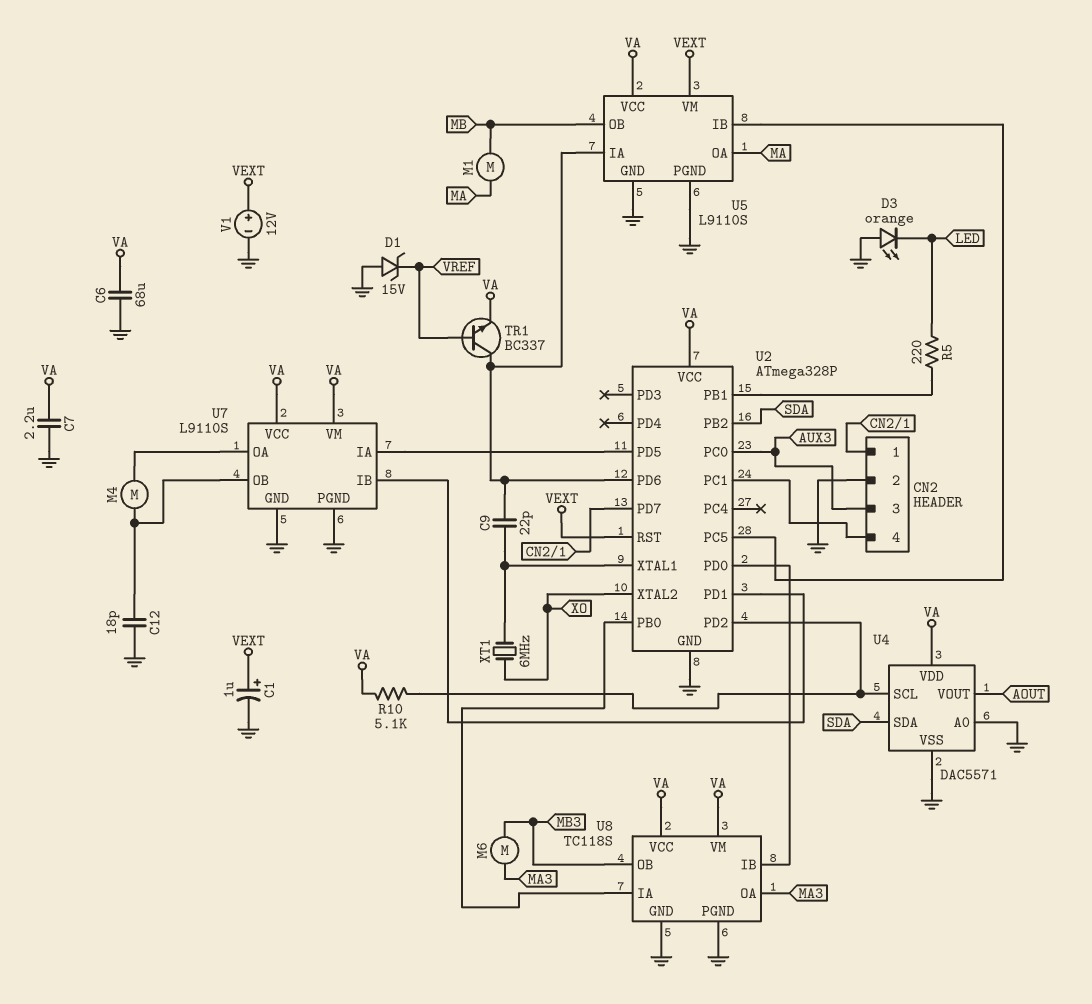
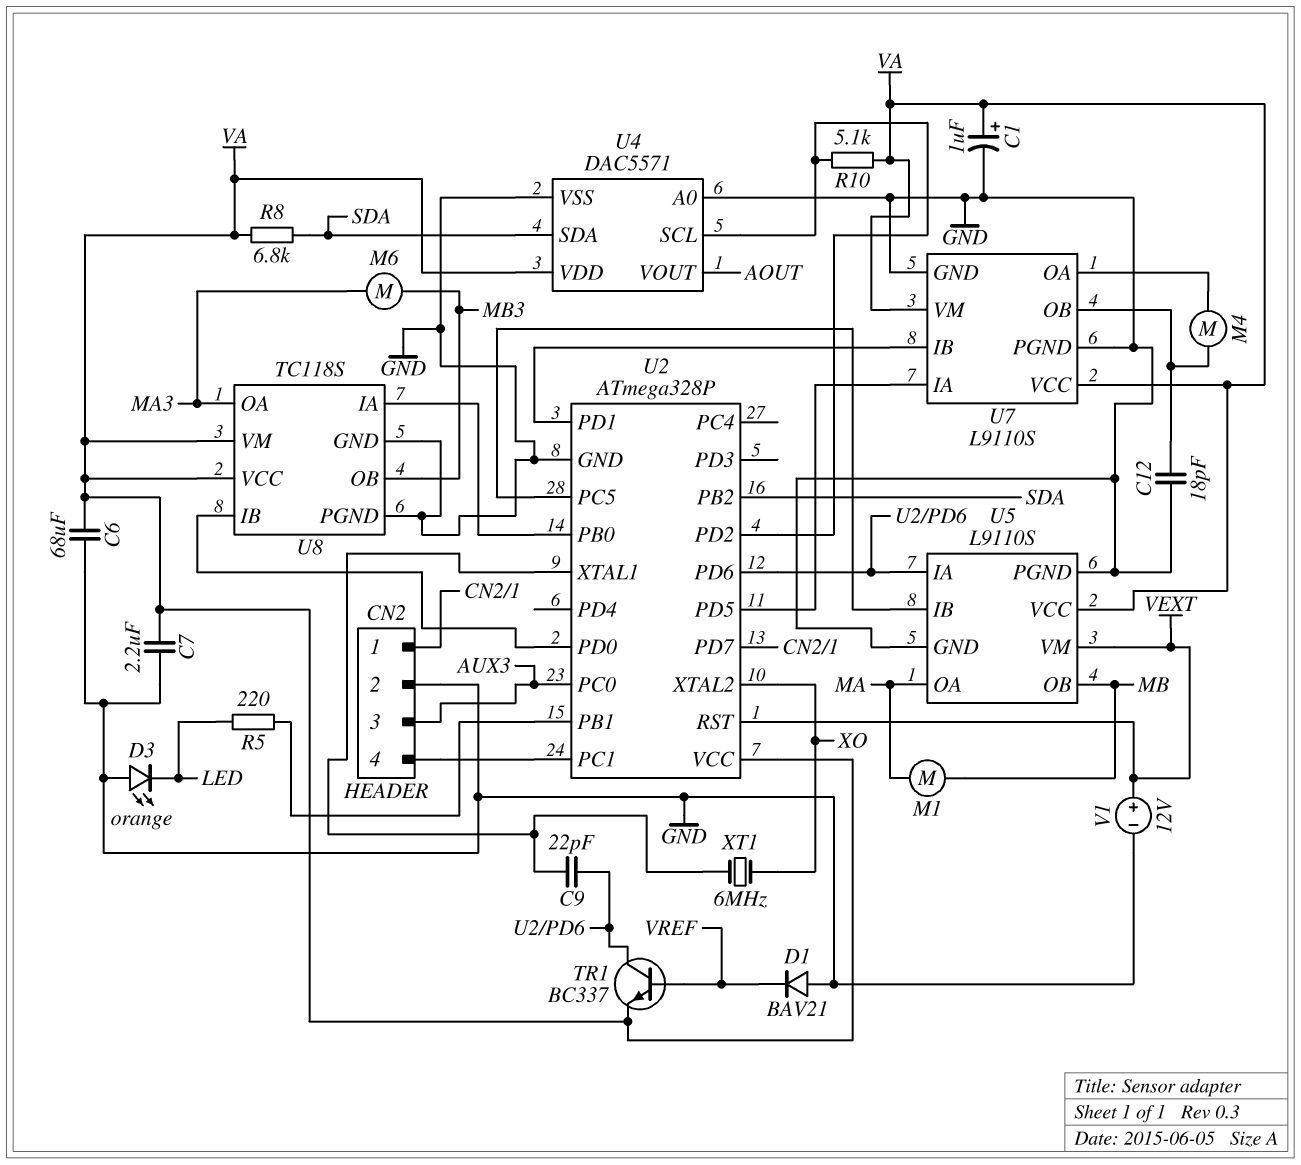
C1: 1uF (plus VEXT, minus GND) -> 1uF (plus VA, minus GND)
D1: zener 15V (A GND, K VREF) -> diode BAV21 (A GND, K VREF)
R8: none -> 6.8k (SDA, VA)

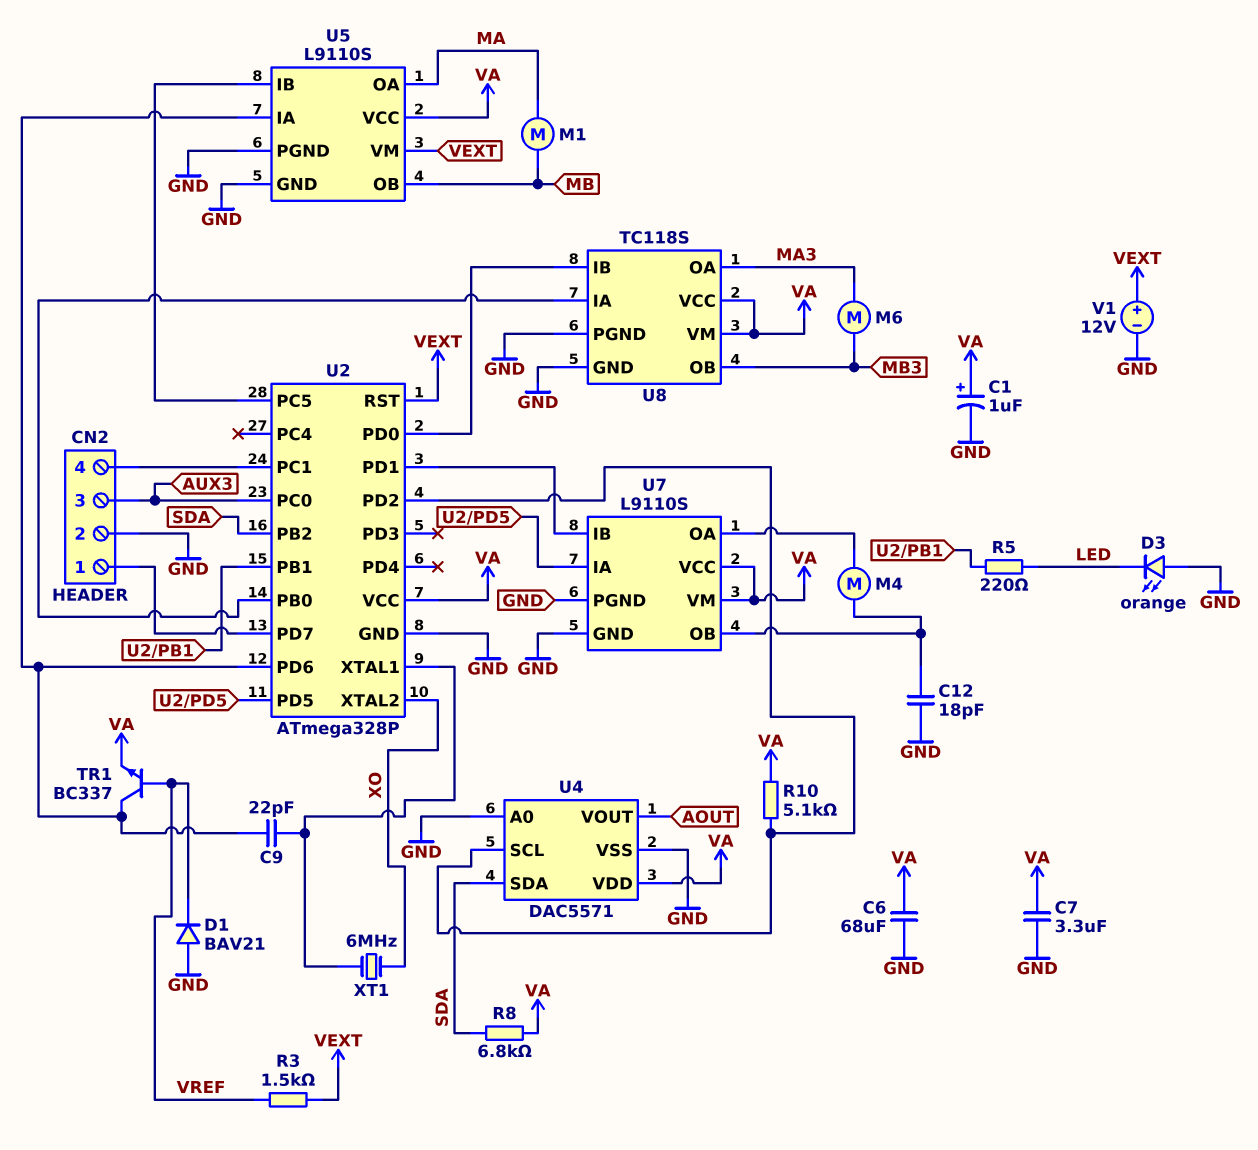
C7: 2.2uF (GND, VA) -> 3.3uF (GND, VA)
R3: none -> 1.5k (VEXT, VREF)

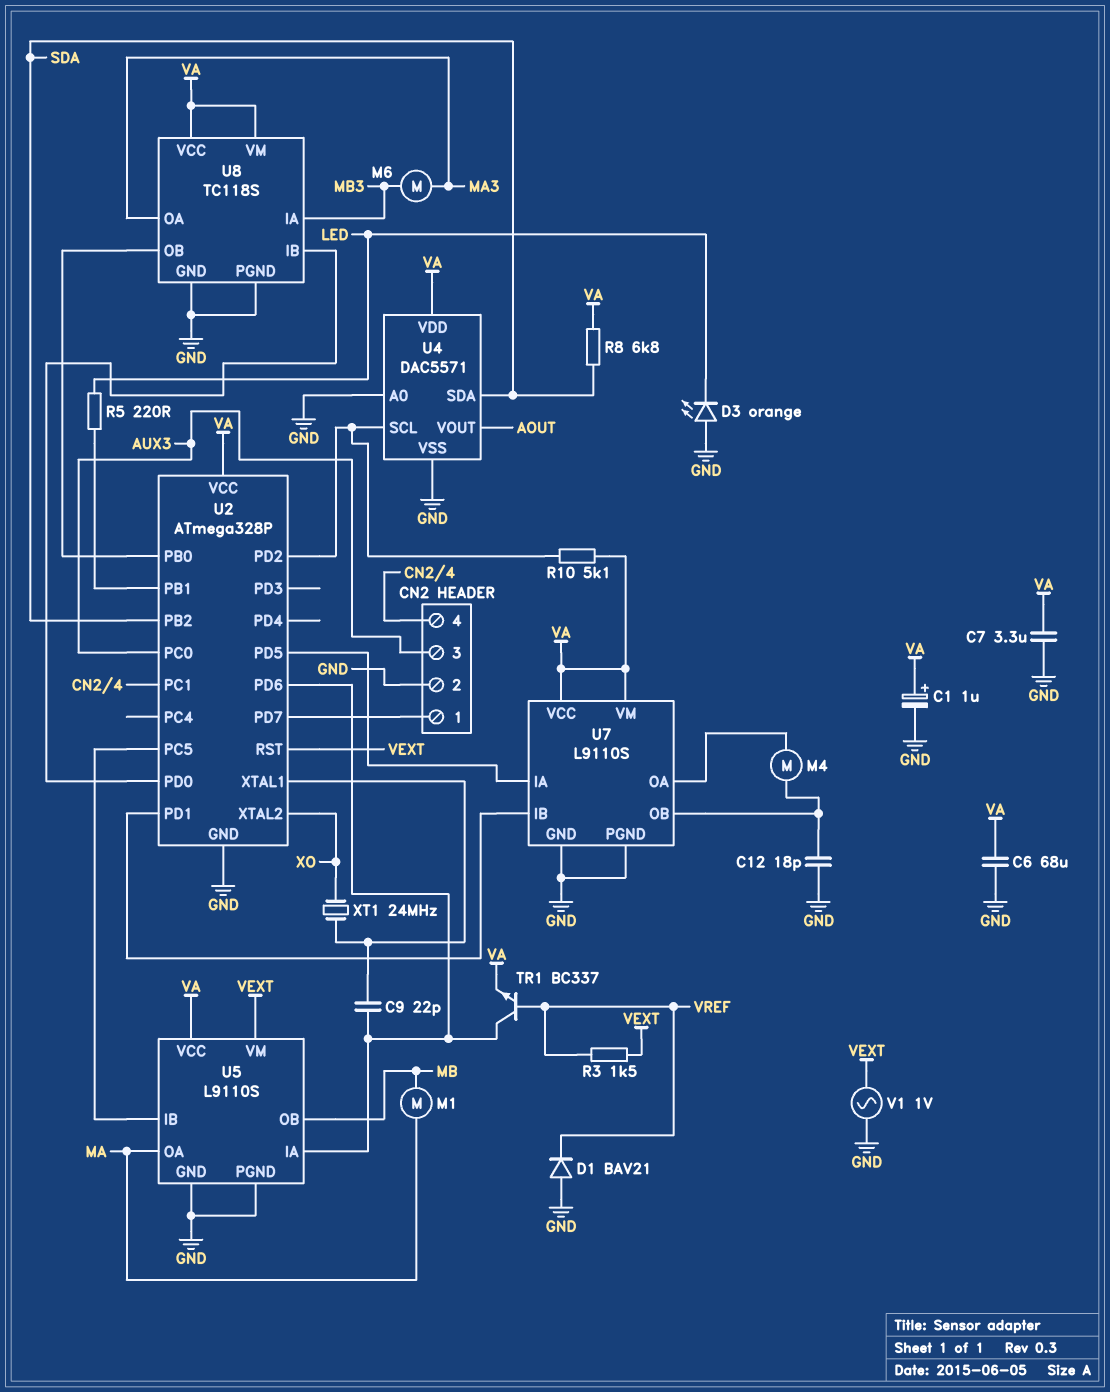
U8 pin IA: U2/PB0 -> MB3
U8 pin OB: MB3 -> U2/PB0
V1: 12V (plus VEXT, minus GND) -> AC 1V (GND, VEXT)
XT1: 6MHz (U2/XTAL1, XO) -> 24MHz (U2/XTAL1, XO)

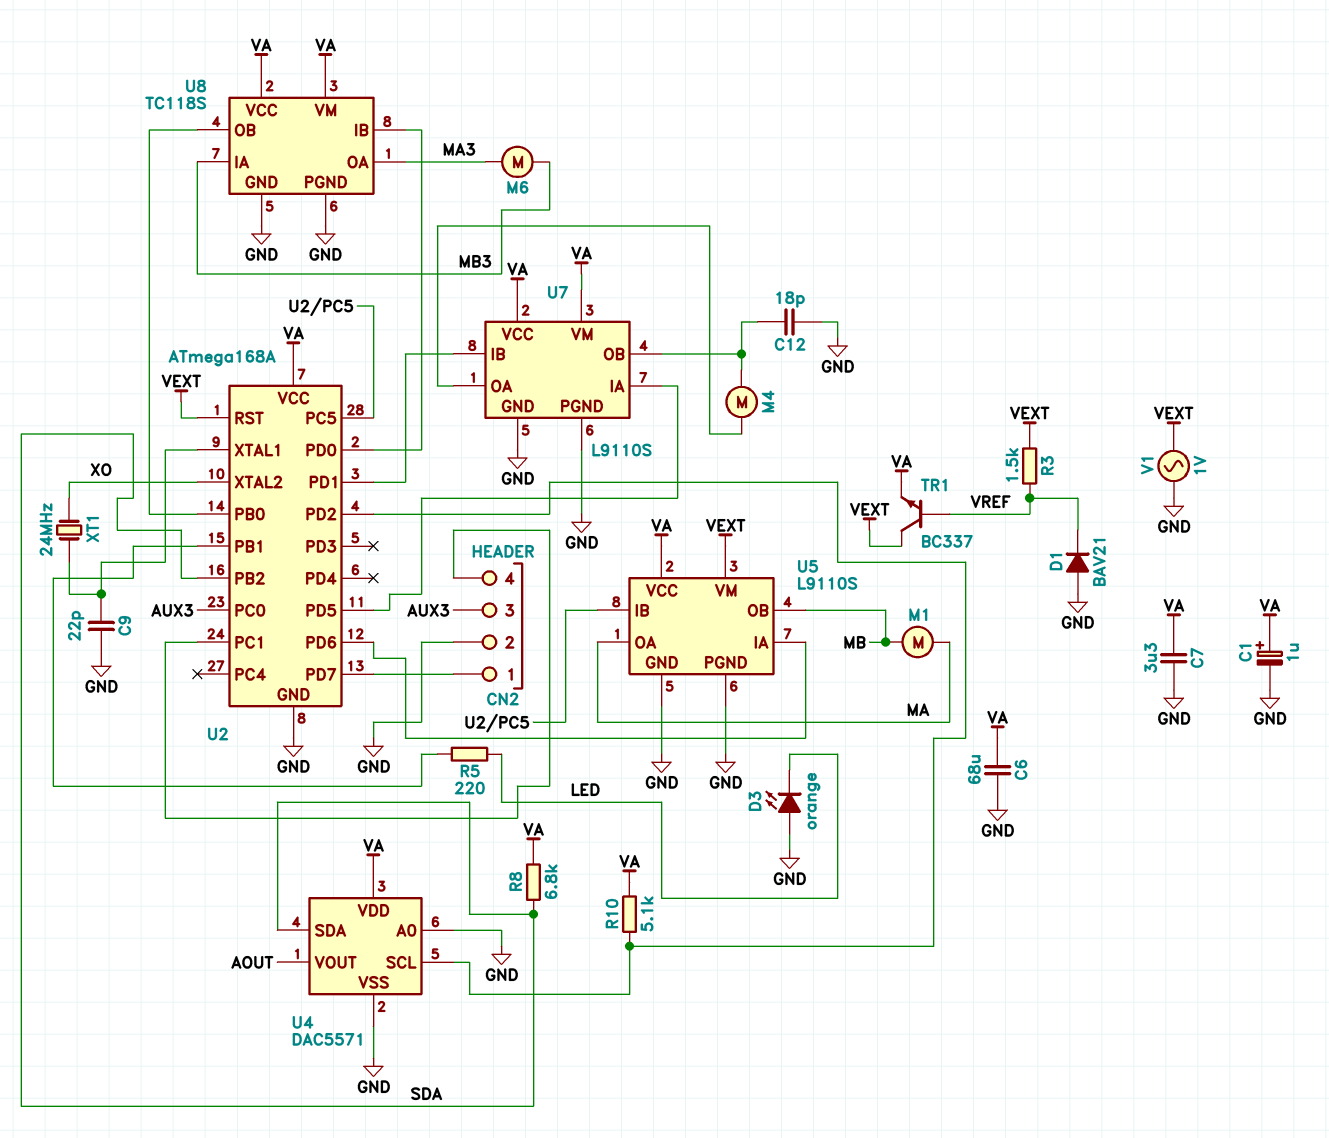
C9: 22pF (U2/PD6, U2/XTAL1) -> 22pF (GND, U2/XTAL1)
TR1: NPN BC337 (B VREF, C U2/PD6, E VA) -> NPN BC337 (B VREF, C VEXT, E VA)
U2: ATmega328P -> ATmega168A

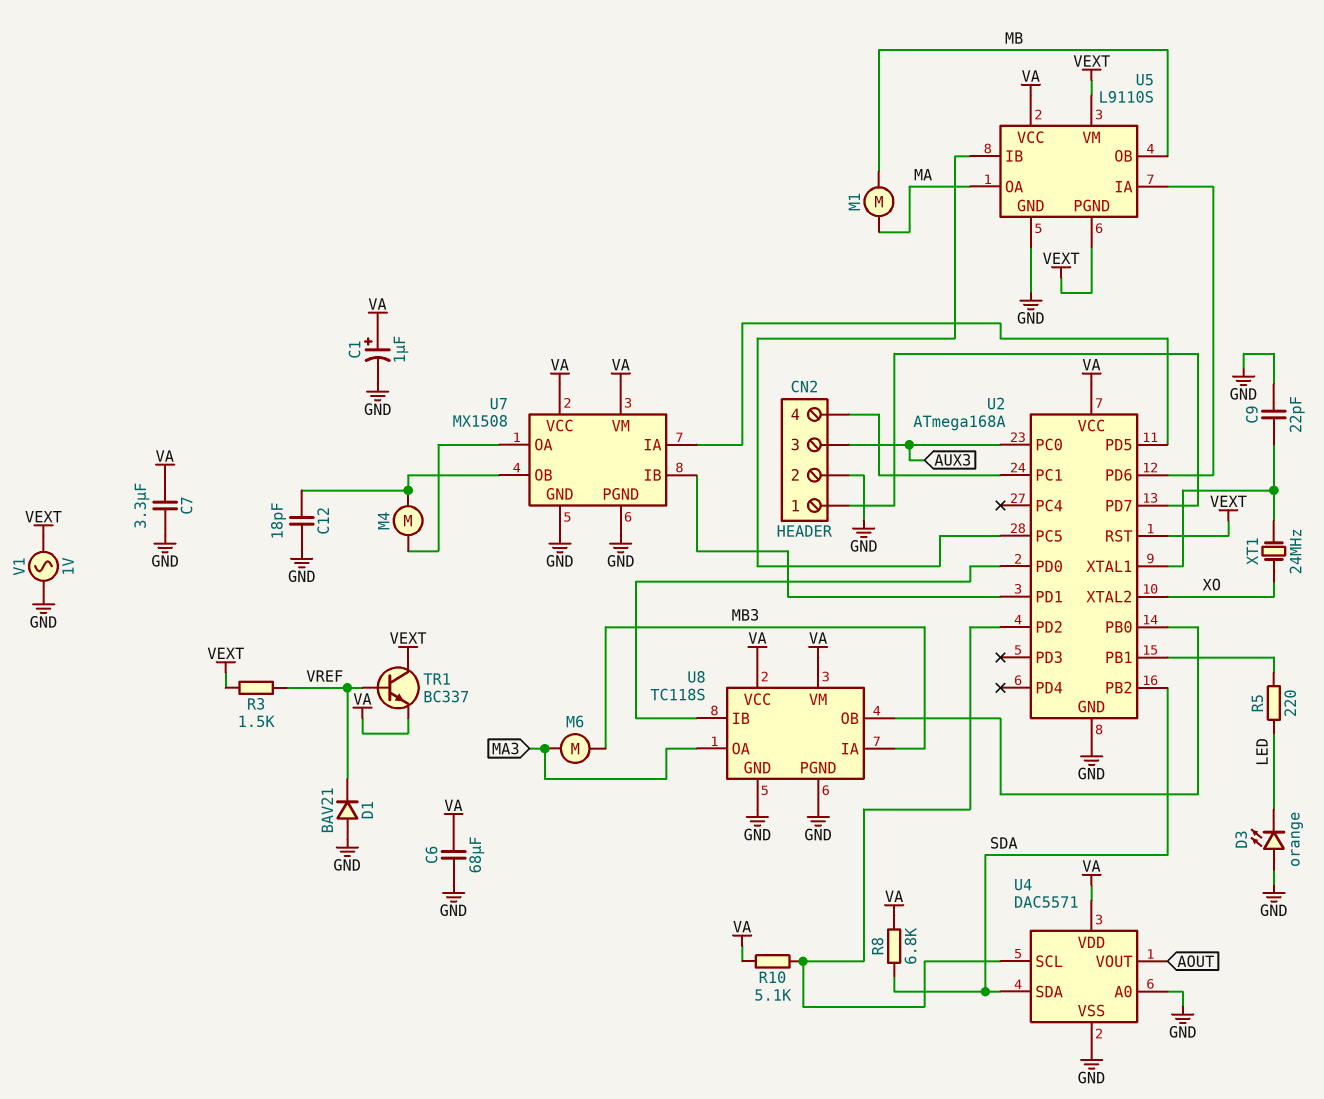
U5 pin PGND: GND -> VEXT
U7: L9110S -> MX1508

